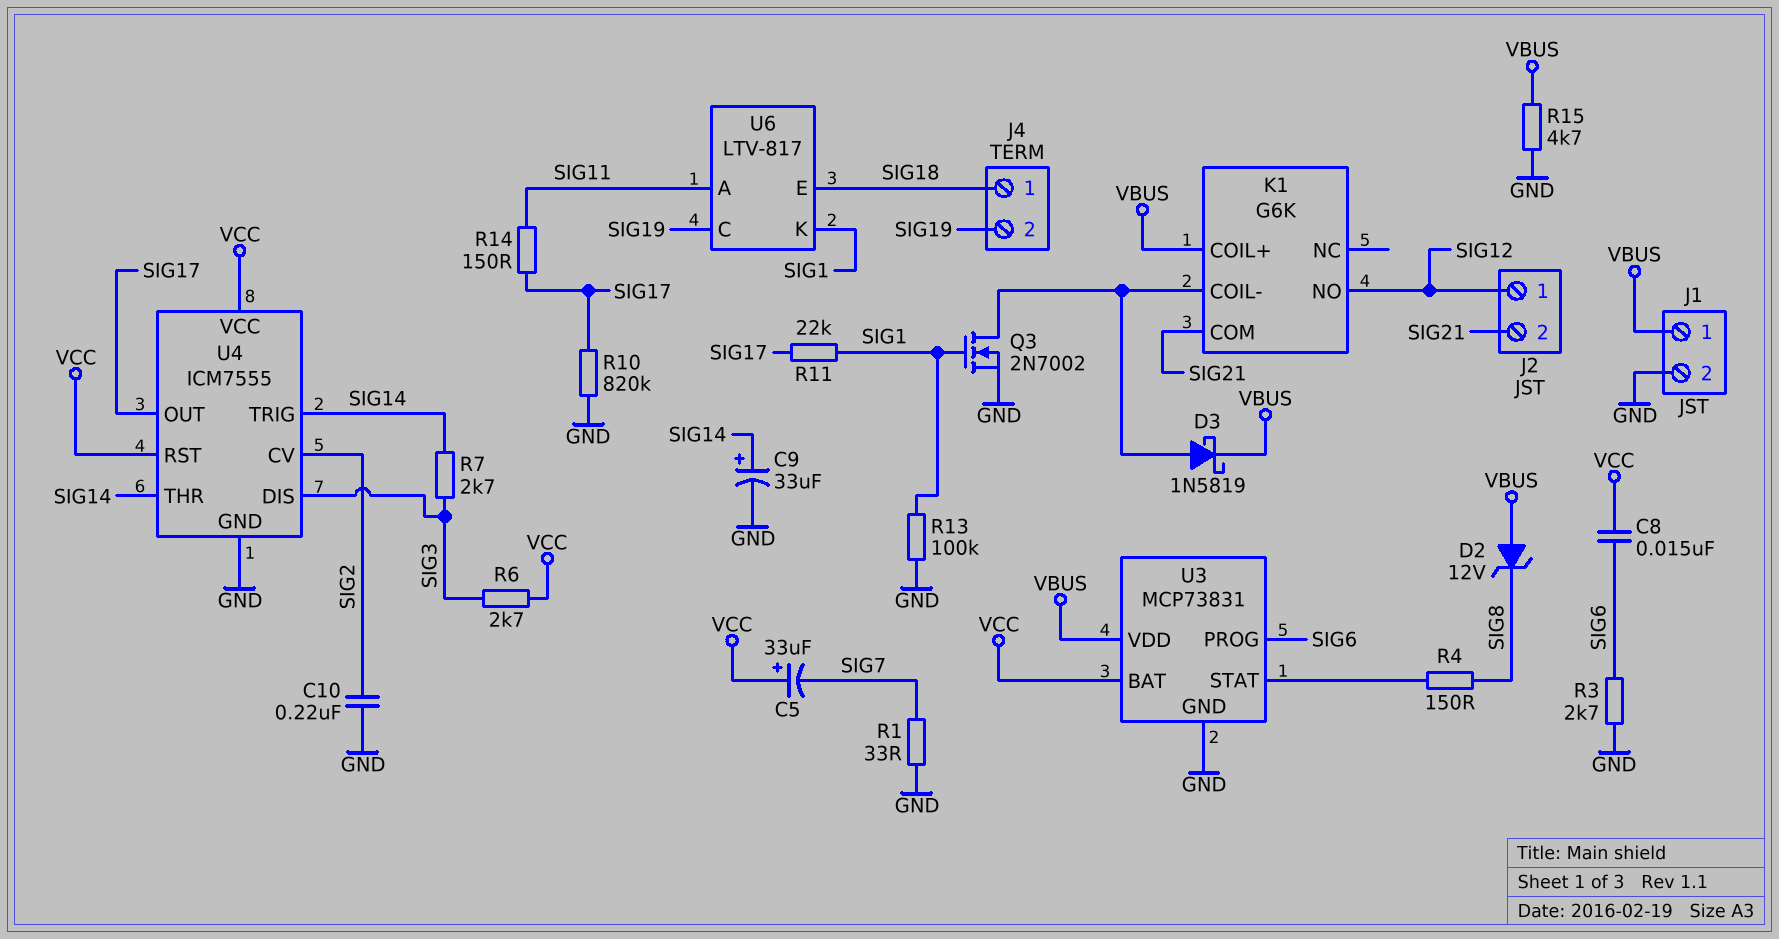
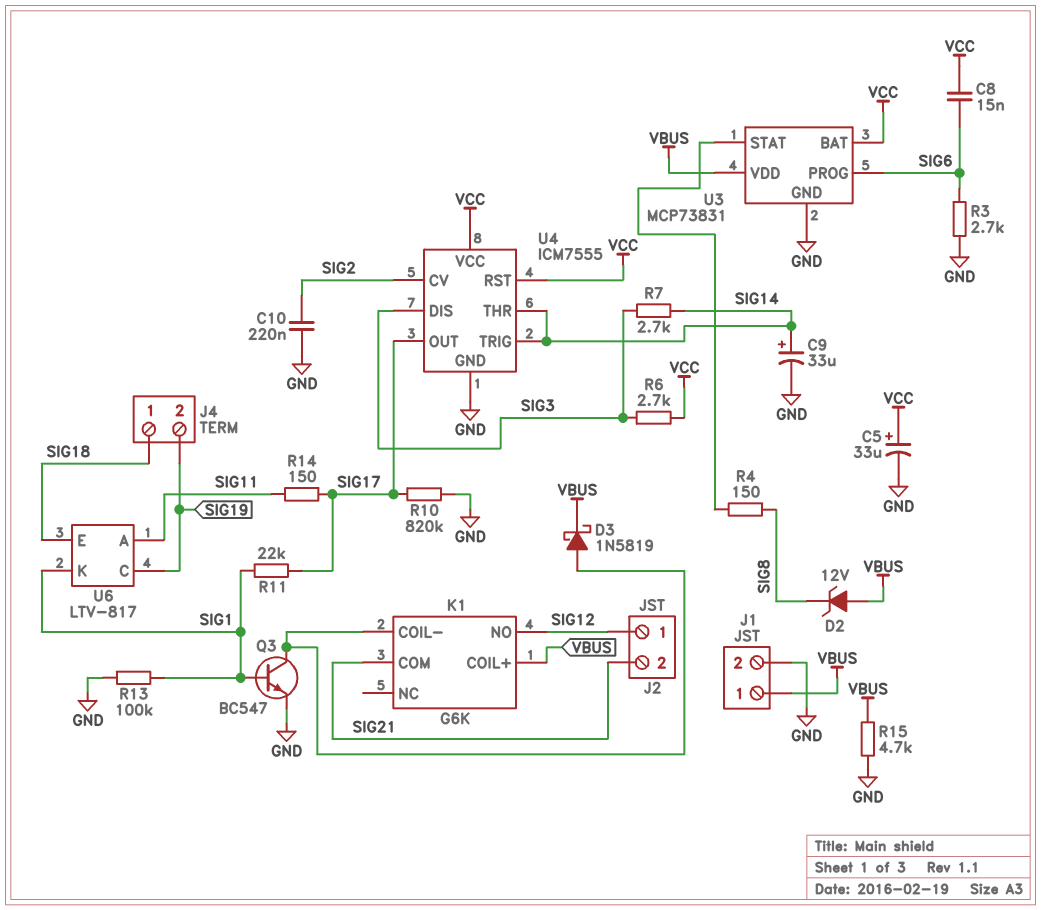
C5: 33uF (plus VCC, minus SIG7) -> 33uF (plus VCC, minus GND)
Q3: NMOS 2N7002 (G SIG1, D K1/COIL-, S GND) -> NPN BC547 (B SIG1, C K1/COIL-, E GND)
R1: 33 (GND, SIG7) -> none

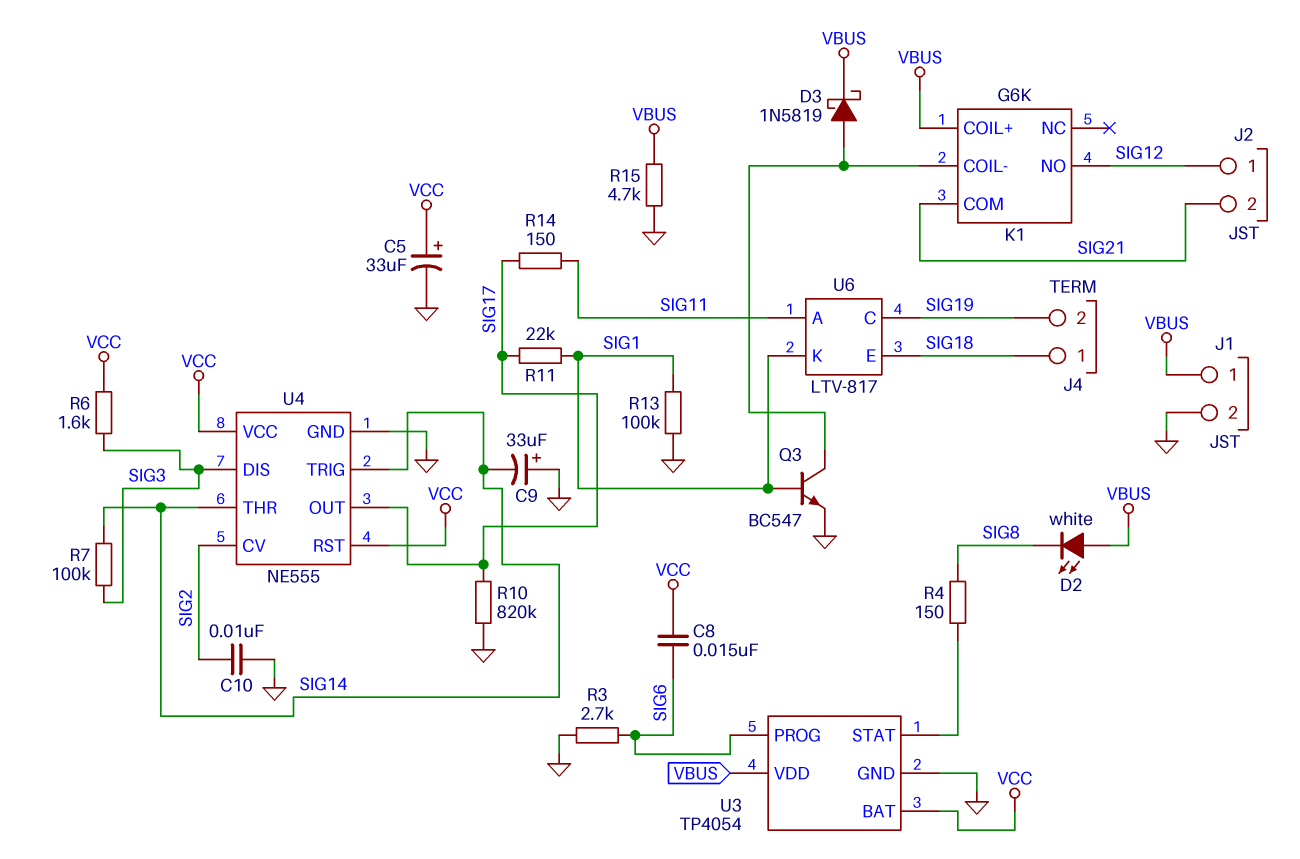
C9: 33uF (plus SIG14, minus GND) -> 33uF (plus GND, minus SIG14)
C10: 220nF (GND, SIG2) -> 10nF (GND, SIG2)
D2: zener 12V (A VBUS, K SIG8) -> LED white (A VBUS, K SIG8)
R6: 2.7k (SIG3, VCC) -> 1.6k (SIG3, VCC)
R7: 2.7k (SIG3, SIG14) -> 100k (SIG3, SIG14)
U3: MCP73831 -> TP4054
U4: ICM7555 -> NE555

